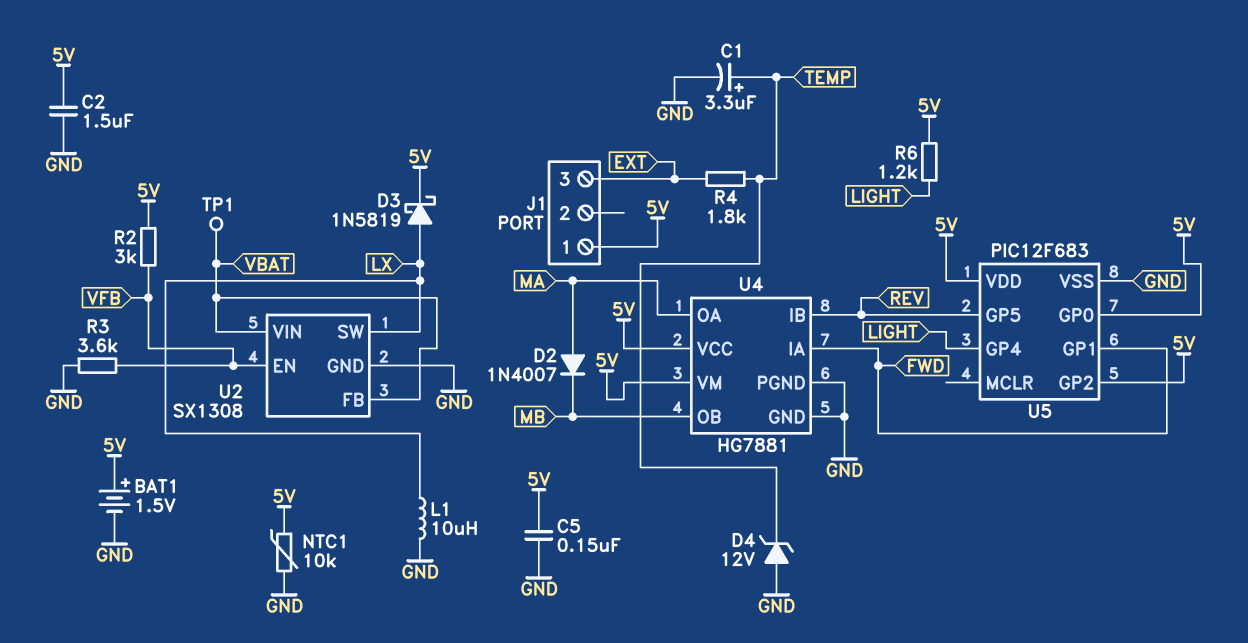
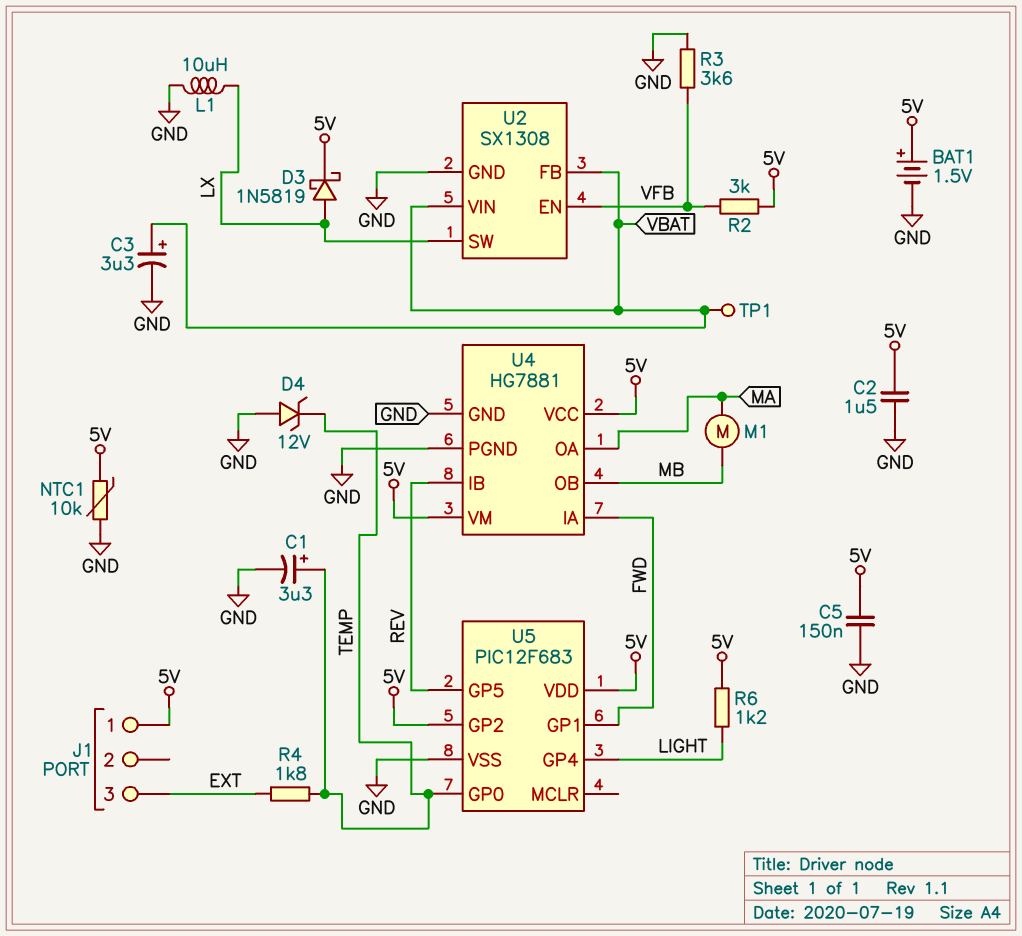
C3: none -> 3.3uF (plus VBAT, minus GND)
D2: diode 1N4007 (A MA, K MB) -> none
M1: none -> motor (MA, MB)
U5 pin GP0: 5V -> TEMP

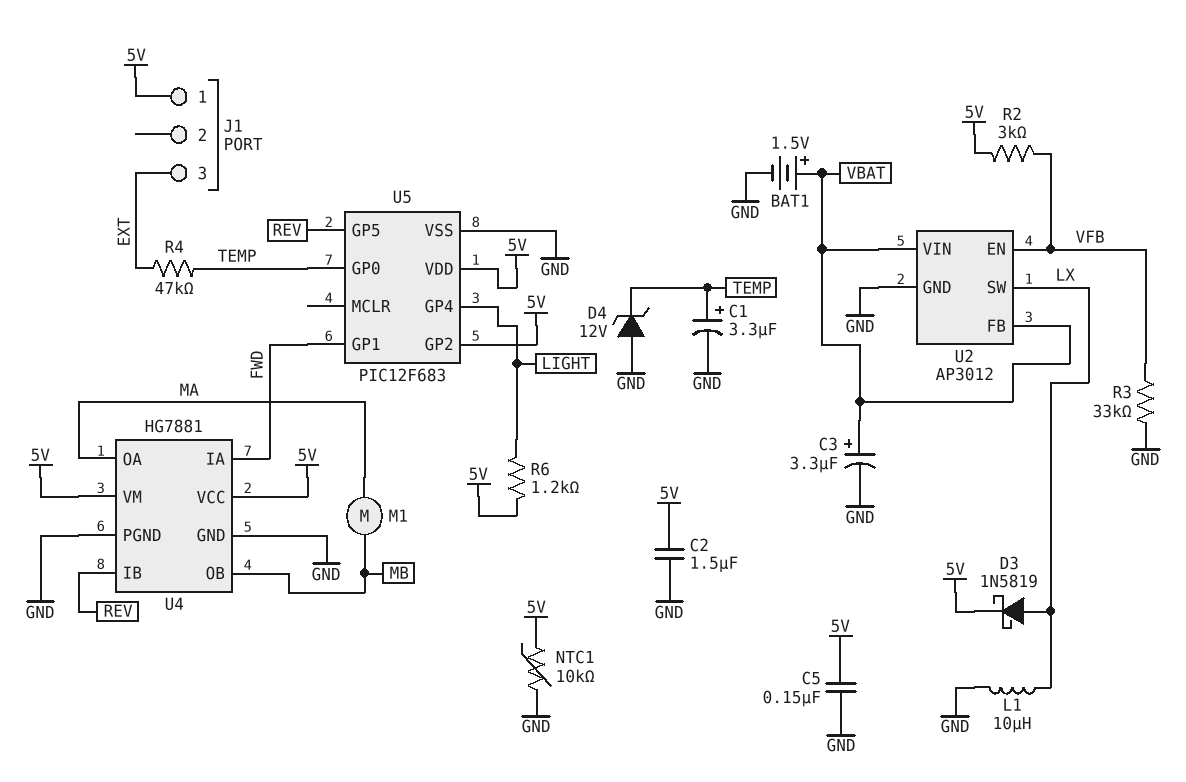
BAT1: 1.5V (plus 5V, minus GND) -> 1.5V (plus VBAT, minus GND)
R3: 3.6k (GND, VFB) -> 33k (GND, VFB)
R4: 1.8k (EXT, TEMP) -> 47k (EXT, TEMP)
TP1: test point (VBAT) -> none
U2: SX1308 -> AP3012

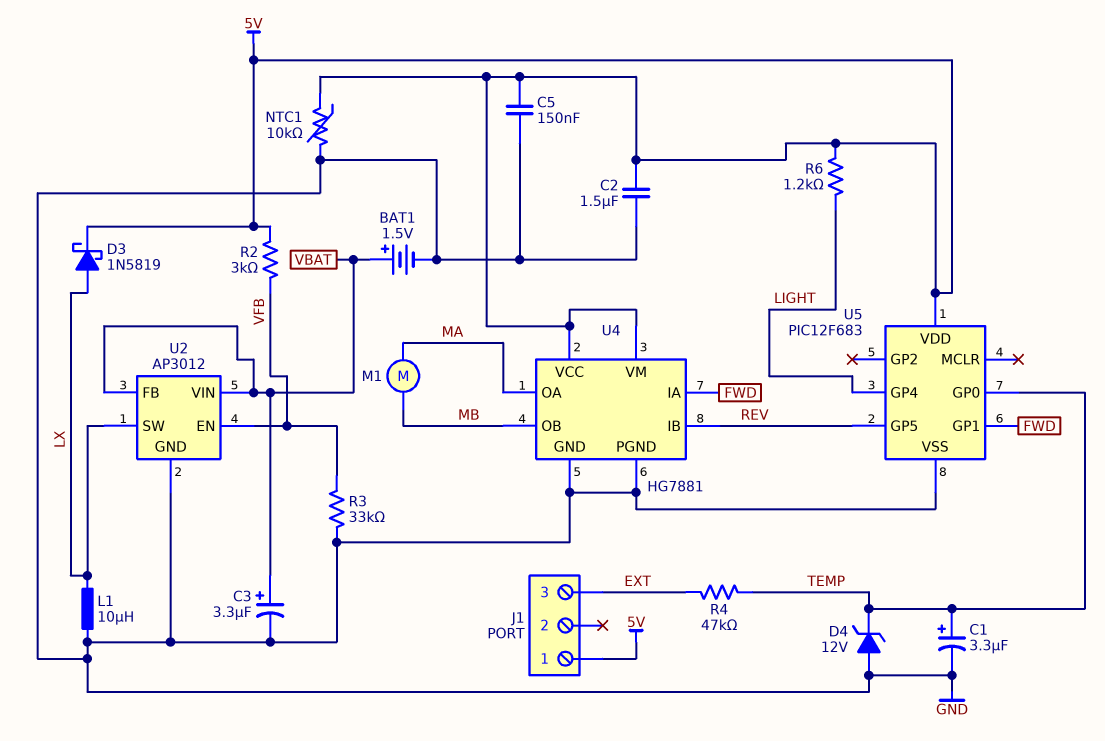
U5 pin GP2: 5V -> none

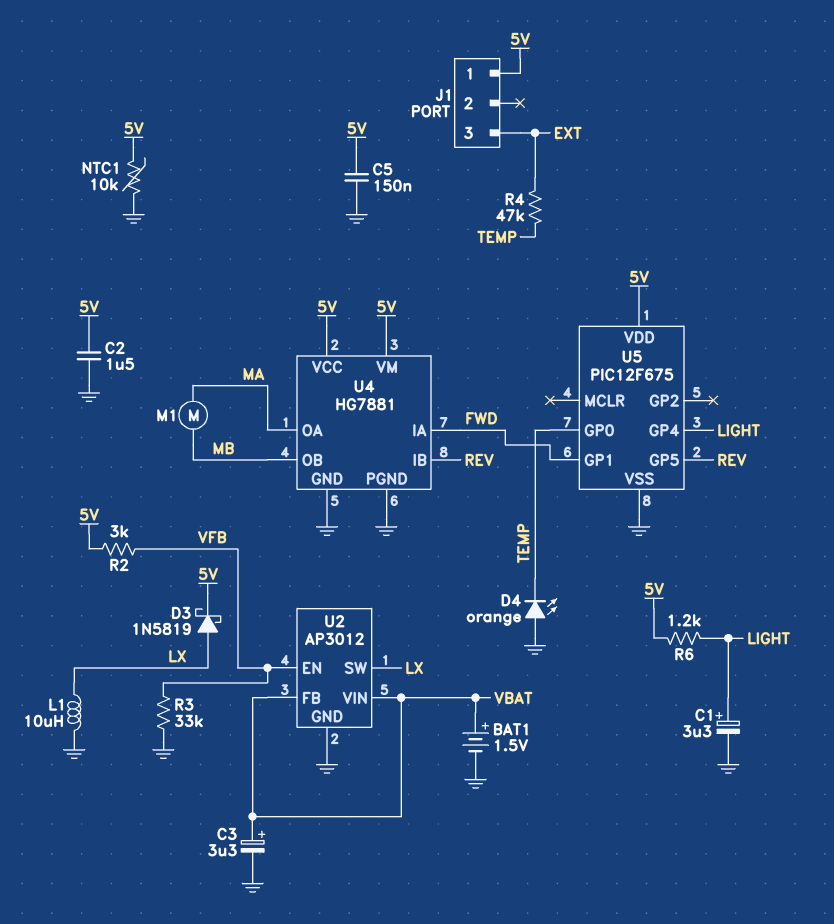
C1: 3.3uF (plus TEMP, minus GND) -> 3.3uF (plus LIGHT, minus GND)
D4: zener 12V (A GND, K TEMP) -> LED orange (A GND, K TEMP)
U5: PIC12F683 -> PIC12F675

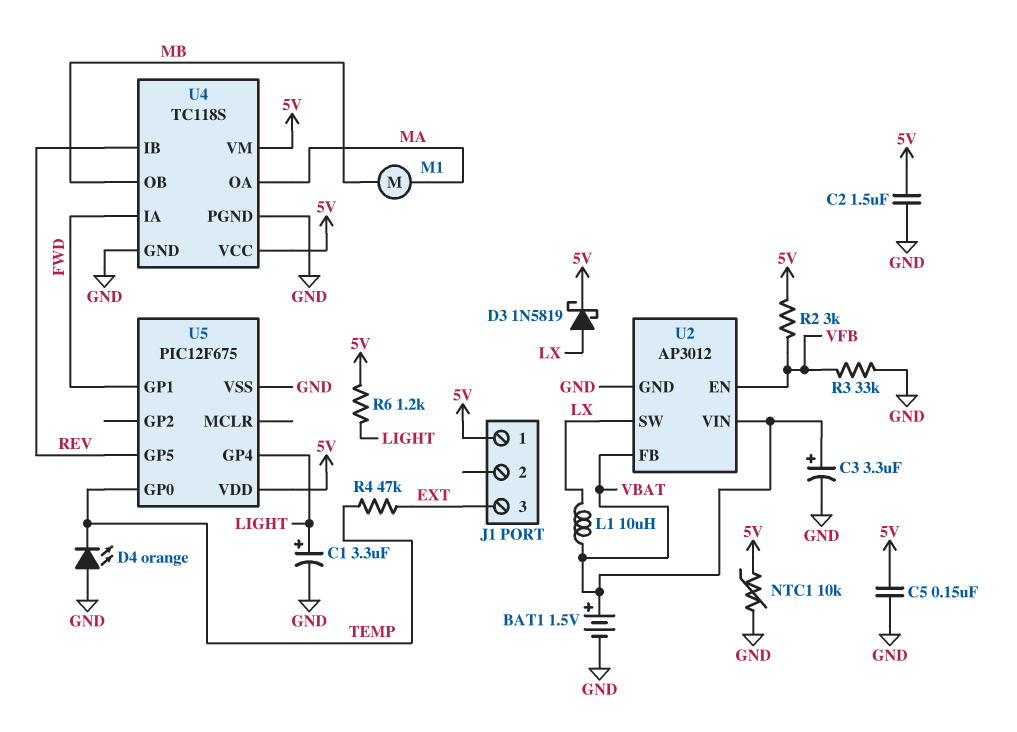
L1: 10uH (GND, LX) -> 10uH (LX, VBAT)
U4: HG7881 -> TC118S

